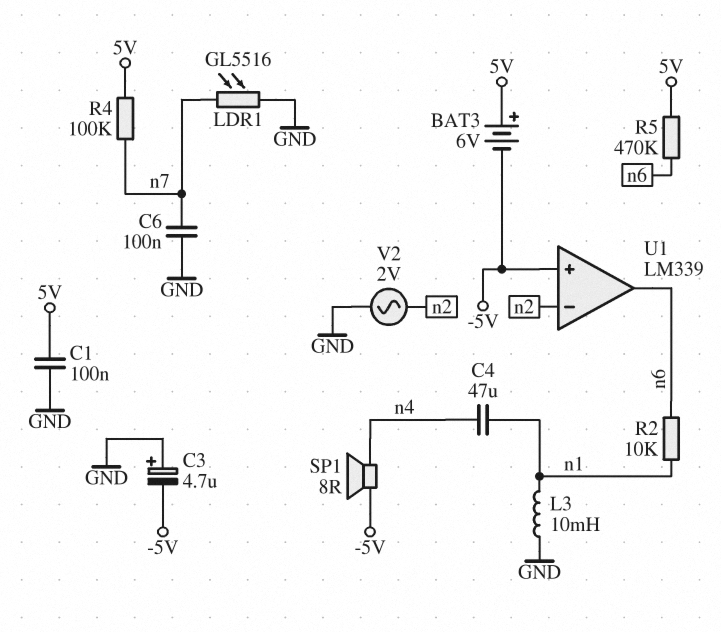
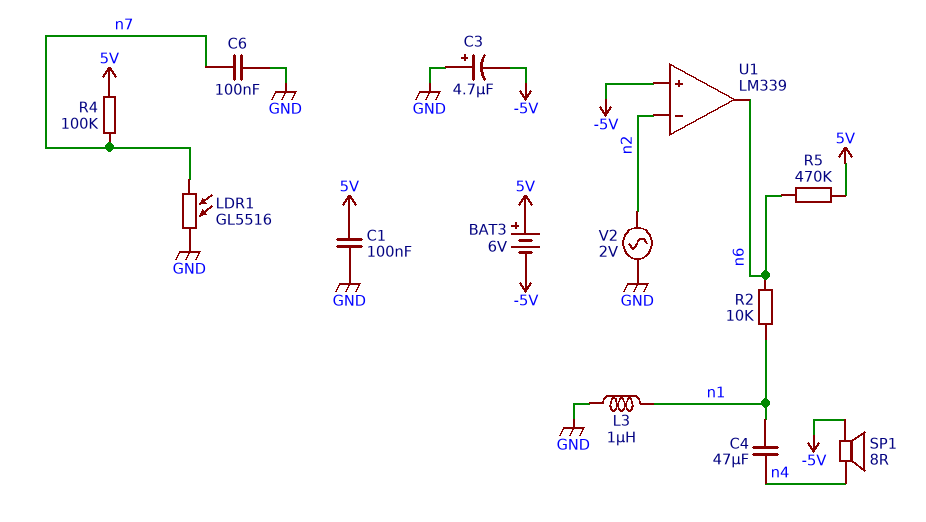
L3: 10mH (GND, n1) -> 1uH (GND, n1)

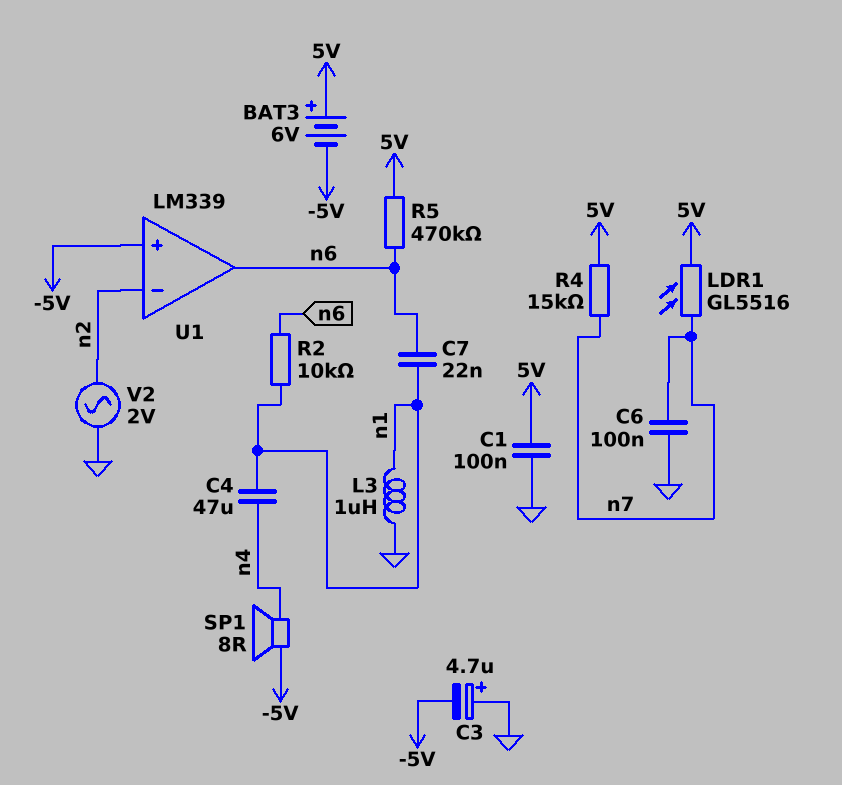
C7: none -> 22nF (n1, n6)
LDR1: GL5516 (GND, n7) -> GL5516 (5V, n7)
R4: 100k (5V, n7) -> 15k (5V, n7)

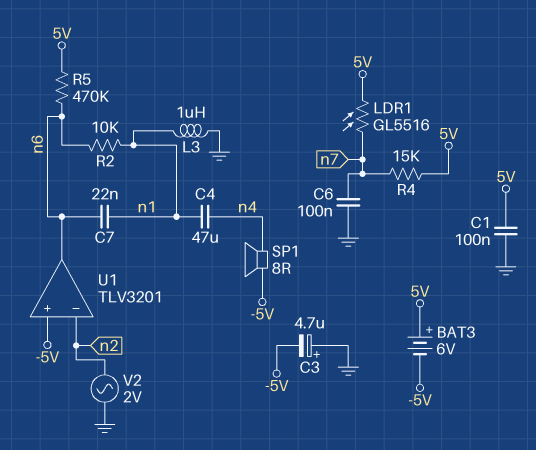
U1: LM339 -> TLV3201

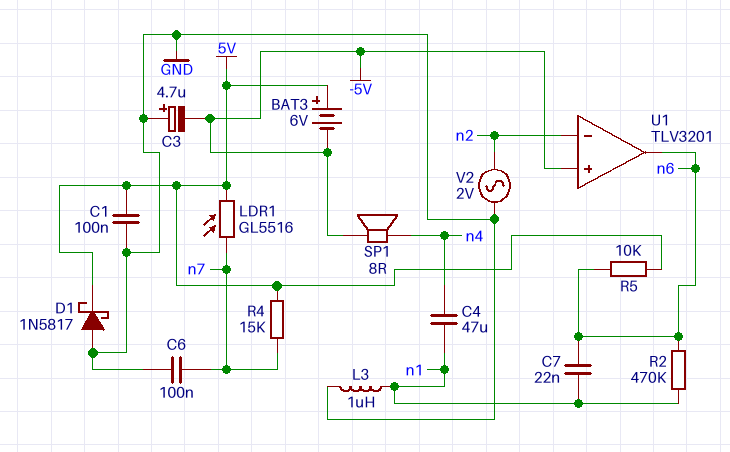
D1: none -> schottky 1N5817 (A GND, K 5V)
R2: 10k (n1, n6) -> 470k (n1, n6)
R5: 470k (5V, n6) -> 10k (5V, n6)

